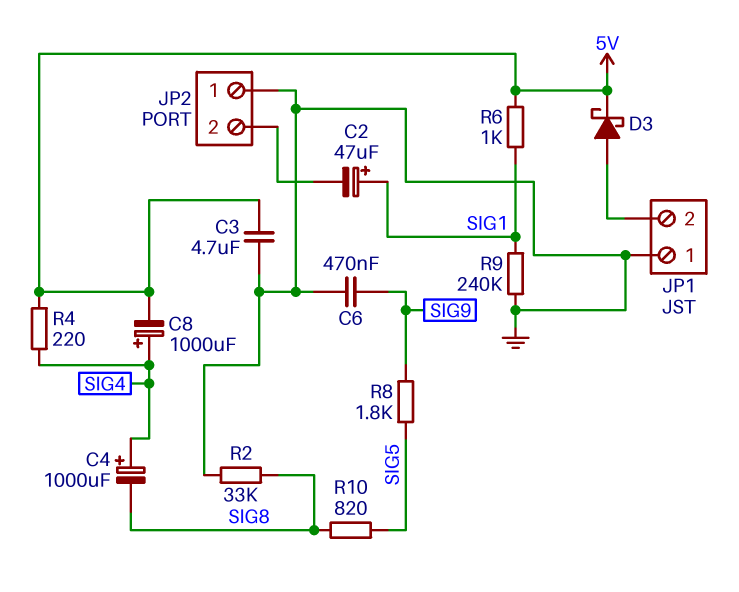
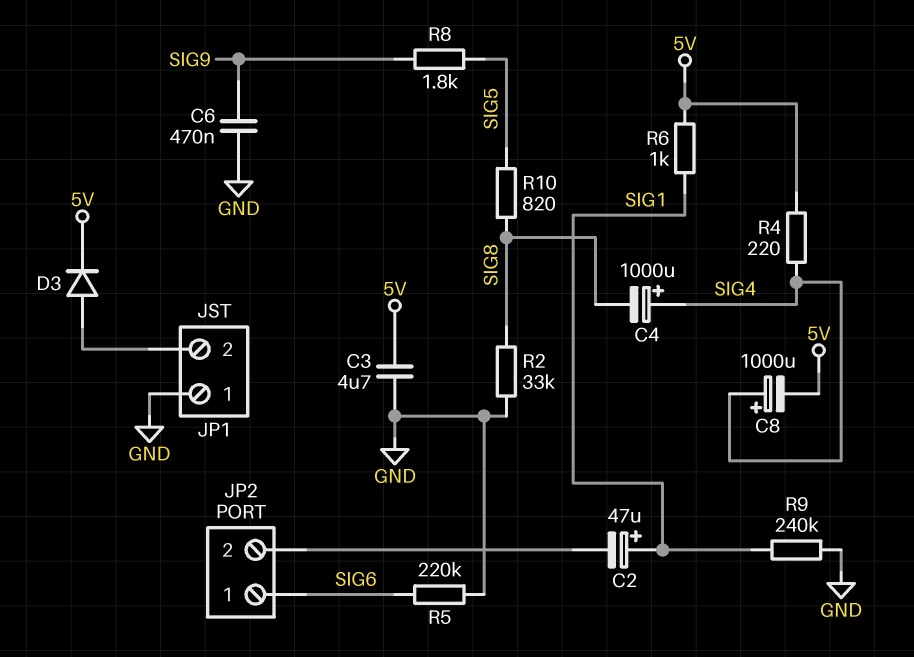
D3: schottky (A JP1/2, K 5V) -> diode (A JP1/2, K 5V)
JP2 pin 1: GND -> SIG6
R5: none -> 220k (GND, SIG6)

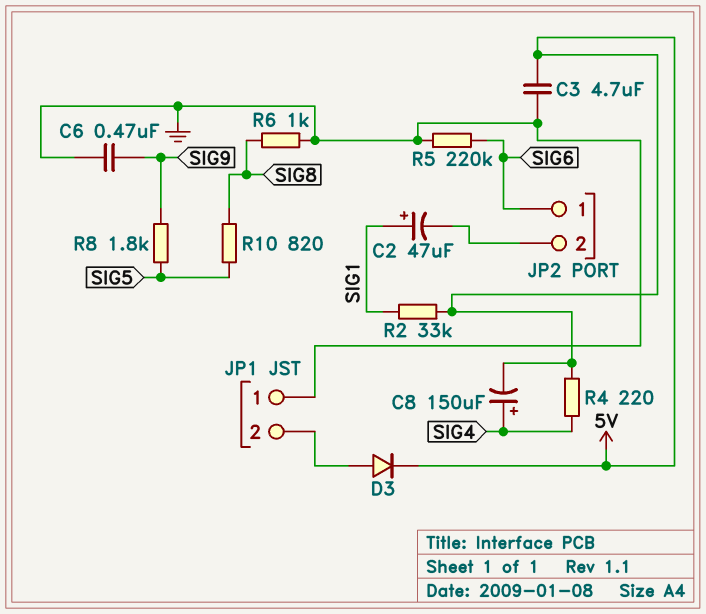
C4: 1000uF (plus SIG4, minus SIG8) -> none
C8: 1000uF (plus SIG4, minus 5V) -> 150uF (plus SIG4, minus 5V)
R2: 33k (GND, SIG8) -> 33k (5V, SIG1)
R6: 1k (5V, SIG1) -> 1k (GND, SIG8)
R9: 240k (GND, SIG1) -> none

